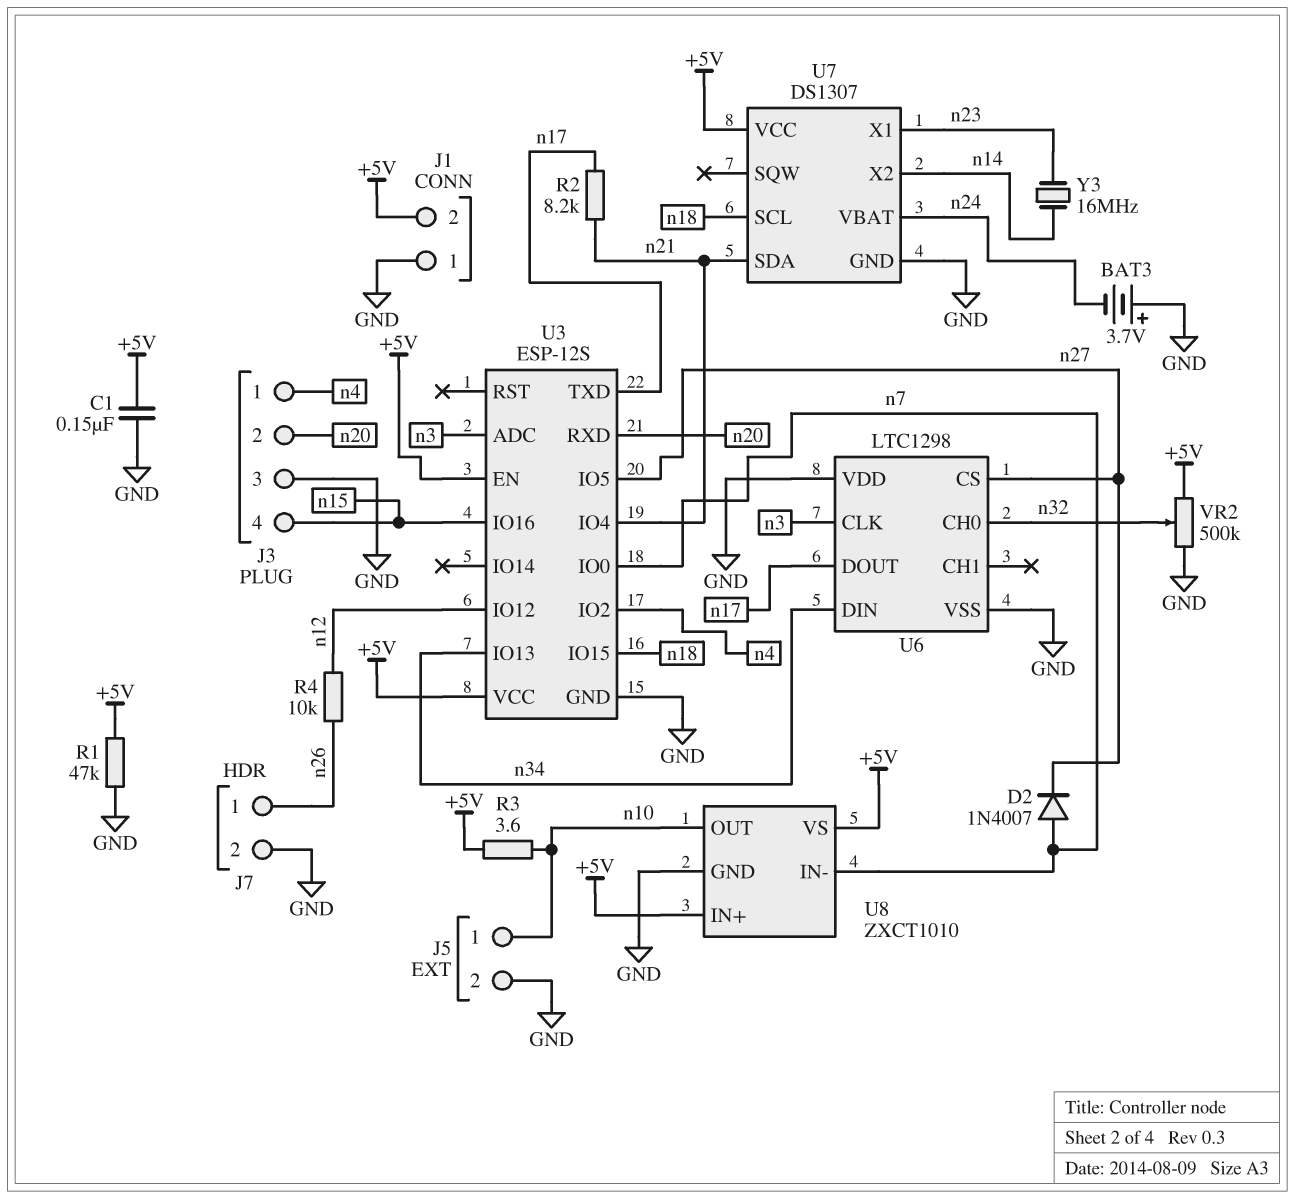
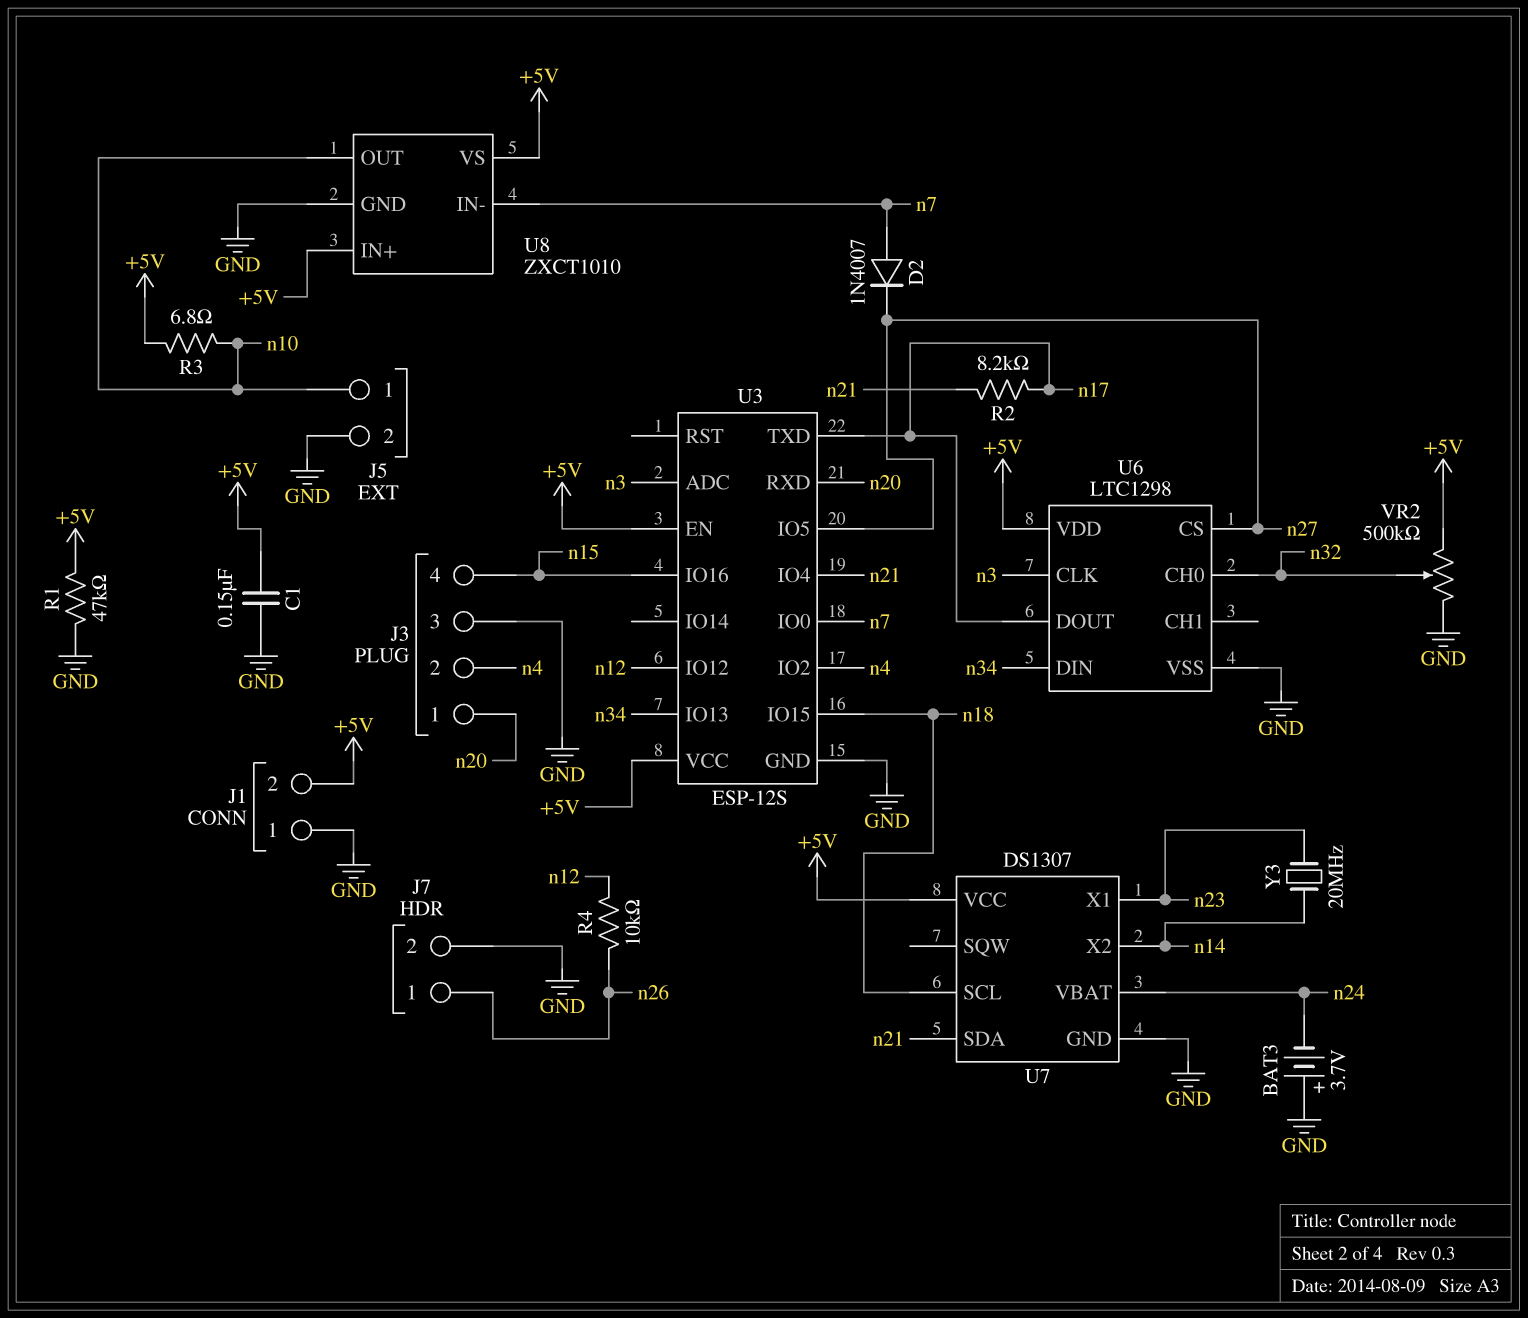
J3 pin 1: n4 -> n20
J3 pin 2: n20 -> n4
R3: 3.6 (+5V, n10) -> 6.8 (+5V, n10)
U6 pin VDD: GND -> +5V
Y3: 16MHz (n14, n23) -> 20MHz (n14, n23)

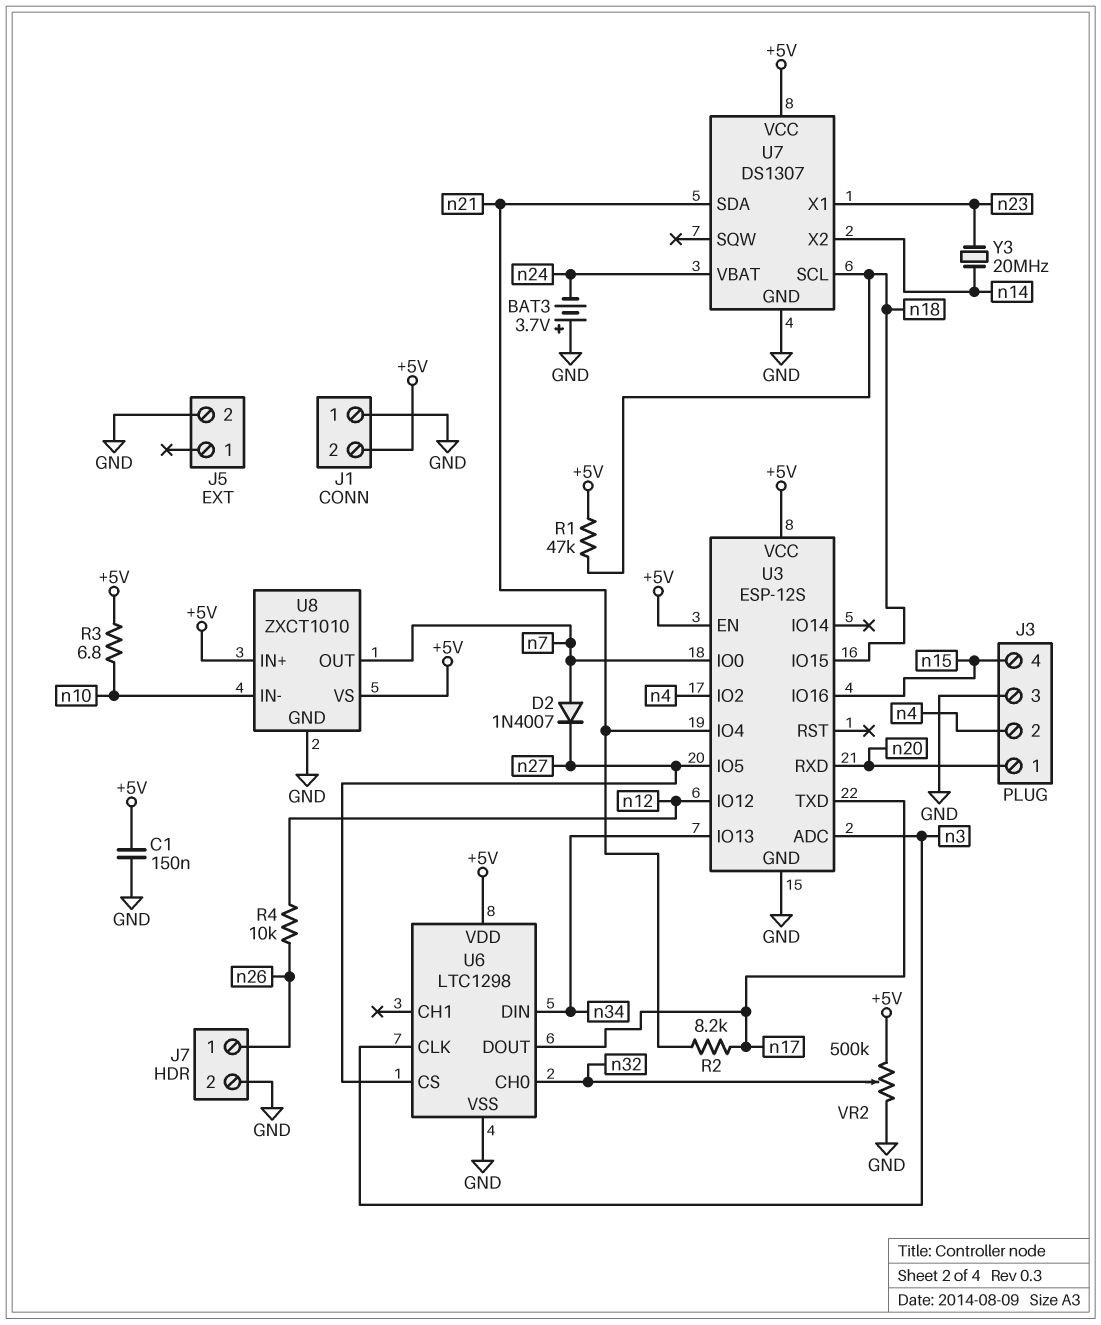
J5 pin 1: n10 -> none
R1: 47k (+5V, GND) -> 47k (+5V, n18)
U8 pin IN-: n7 -> n10
U8 pin OUT: n10 -> n7

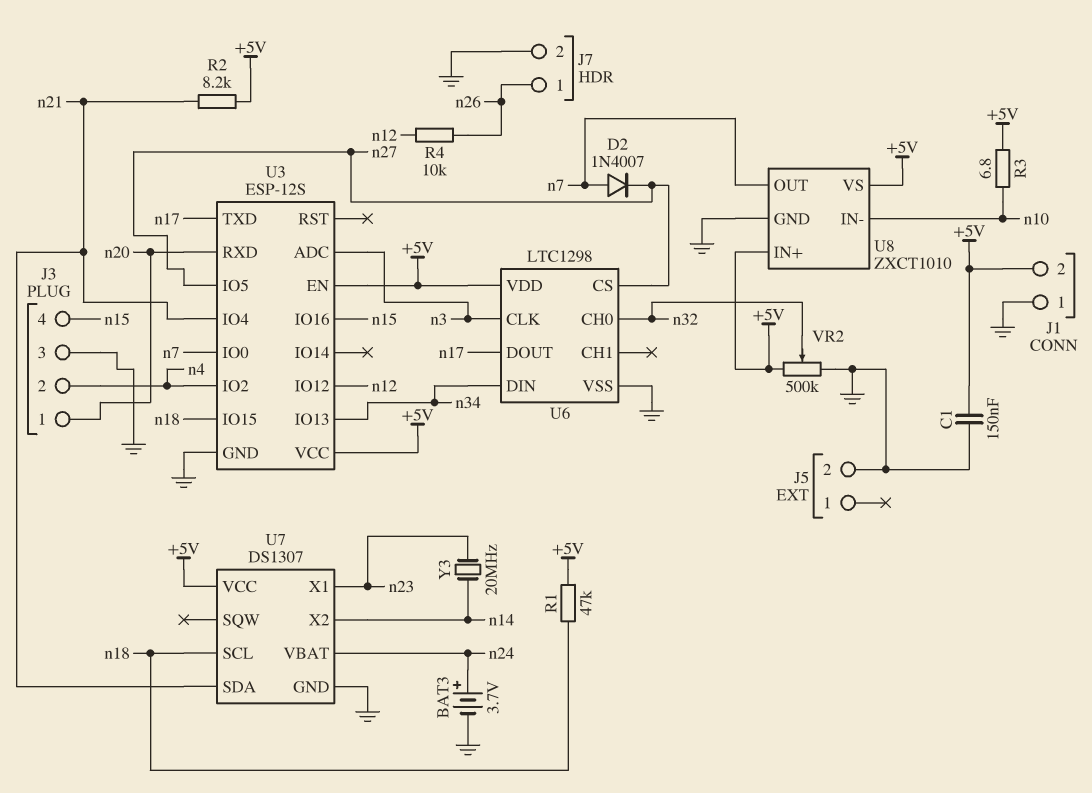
BAT3: 3.7V (plus GND, minus n24) -> 3.7V (plus n24, minus GND)
R2: 8.2k (n17, n21) -> 8.2k (+5V, n21)

